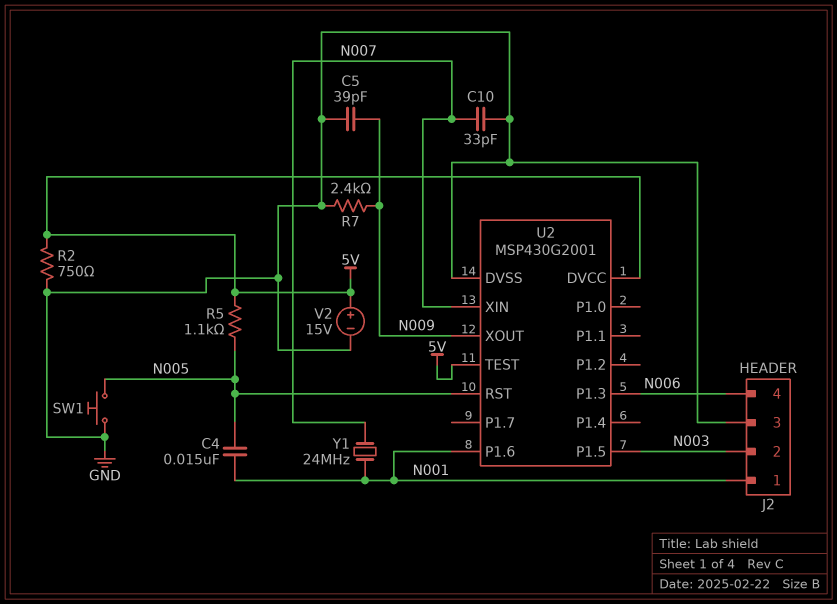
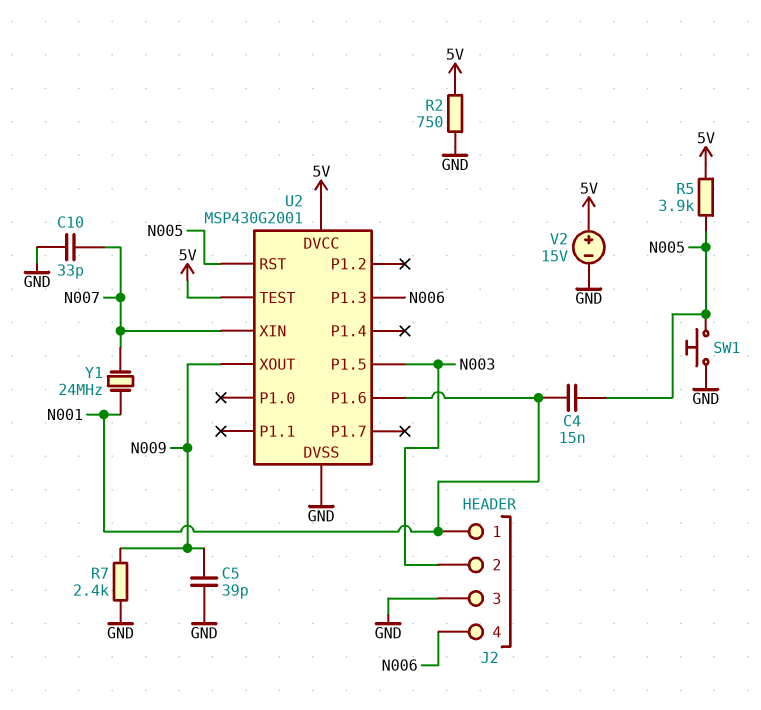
R5: 1.1k (5V, N005) -> 3.9k (5V, N005)

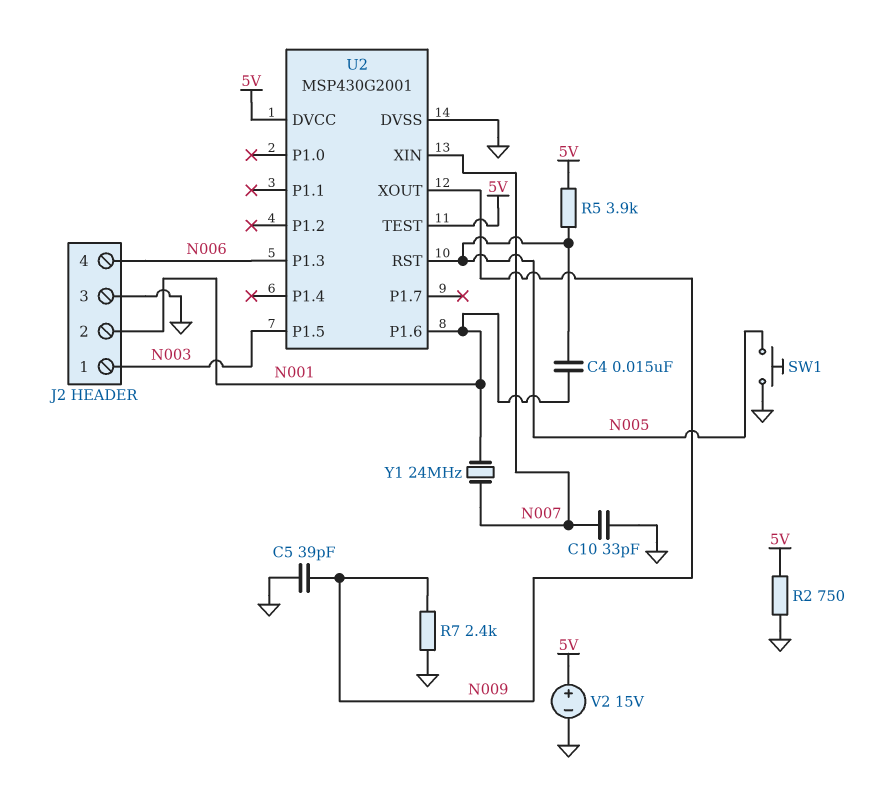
J2 pin 1: N001 -> N003
J2 pin 2: N003 -> N001

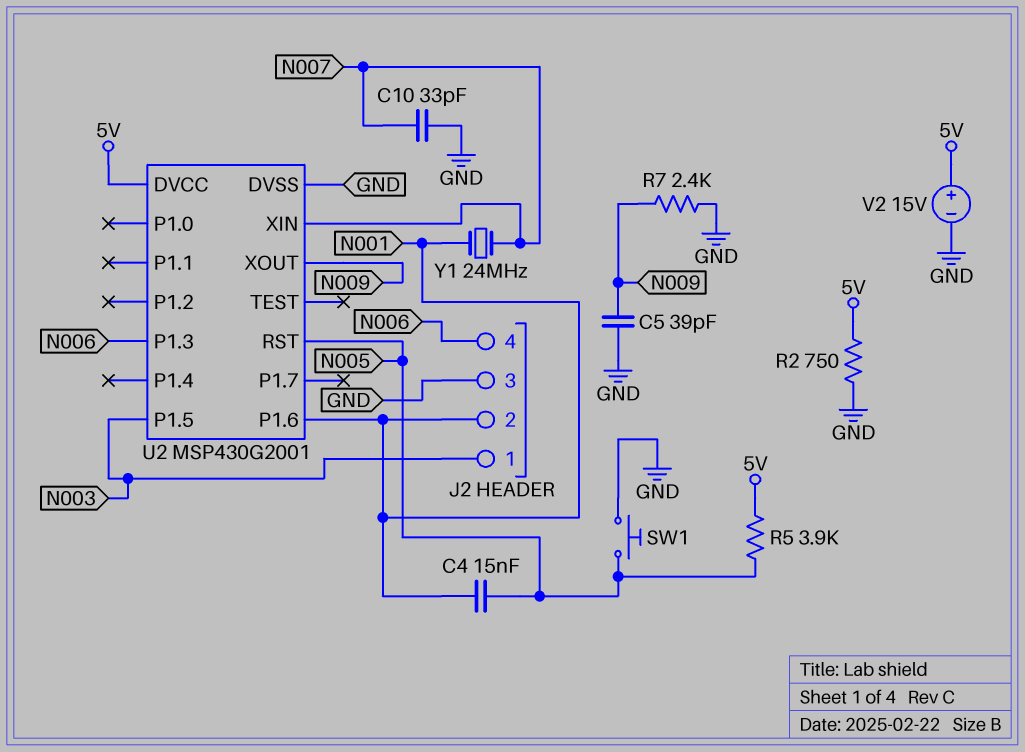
U2 pin TEST: 5V -> none

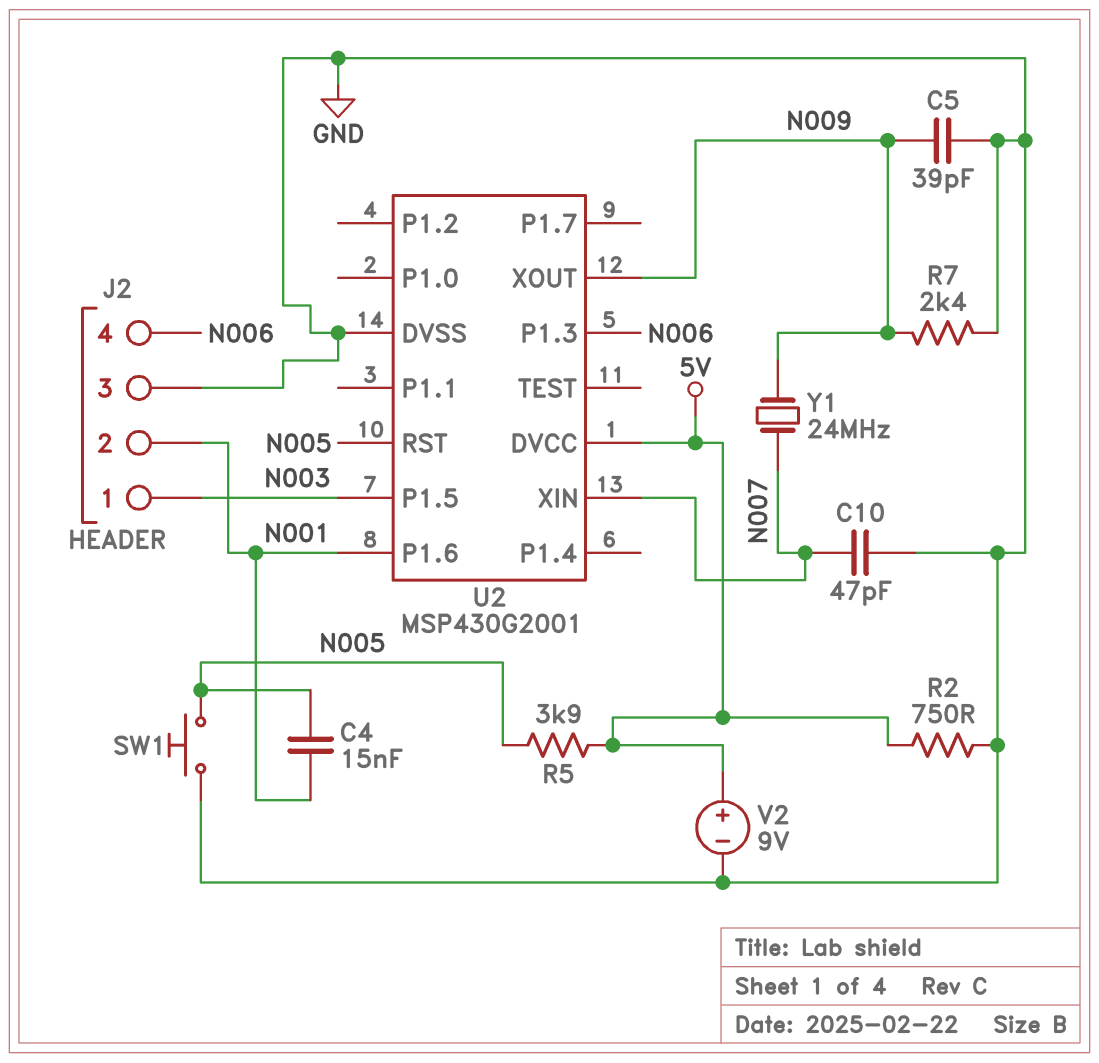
C10: 33pF (GND, N007) -> 47pF (GND, N007)
V2: 15V (plus 5V, minus GND) -> 9V (plus 5V, minus GND)
Y1: 24MHz (N001, N007) -> 24MHz (N007, N009)

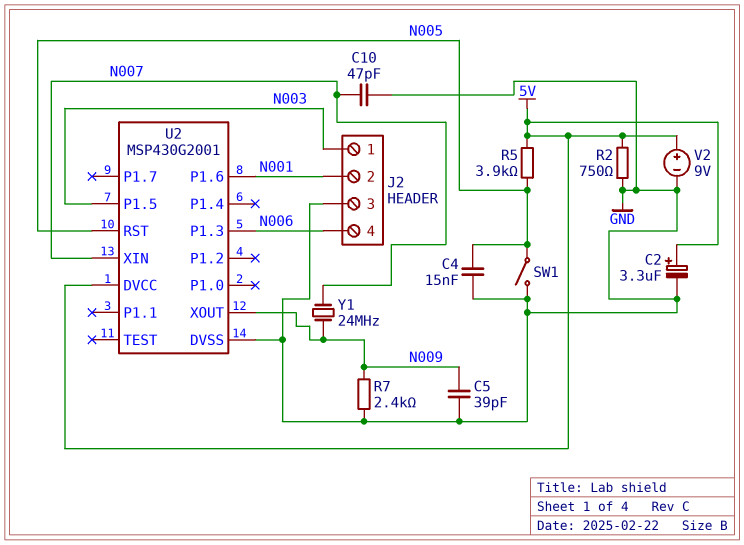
C2: none -> 3.3uF (plus 5V, minus GND)
C4: 15nF (N001, N005) -> 15nF (GND, N005)
SW1: button (GND, N005) -> switch (GND, N005)

